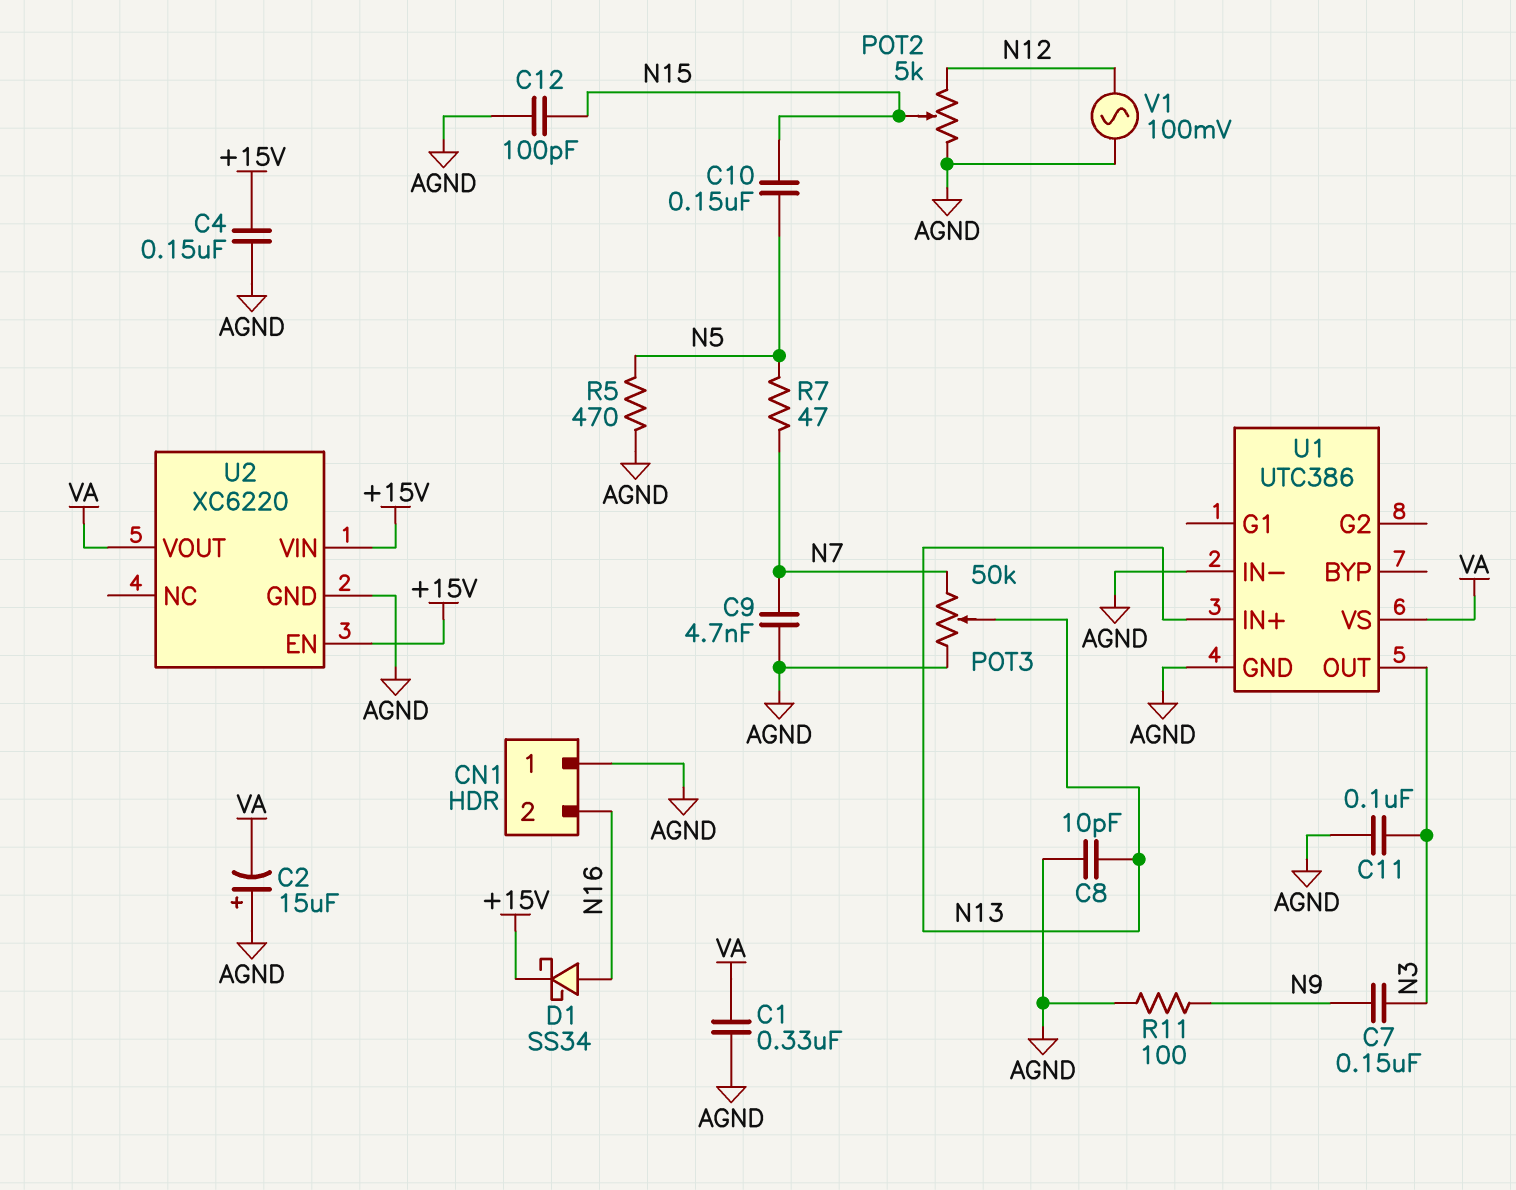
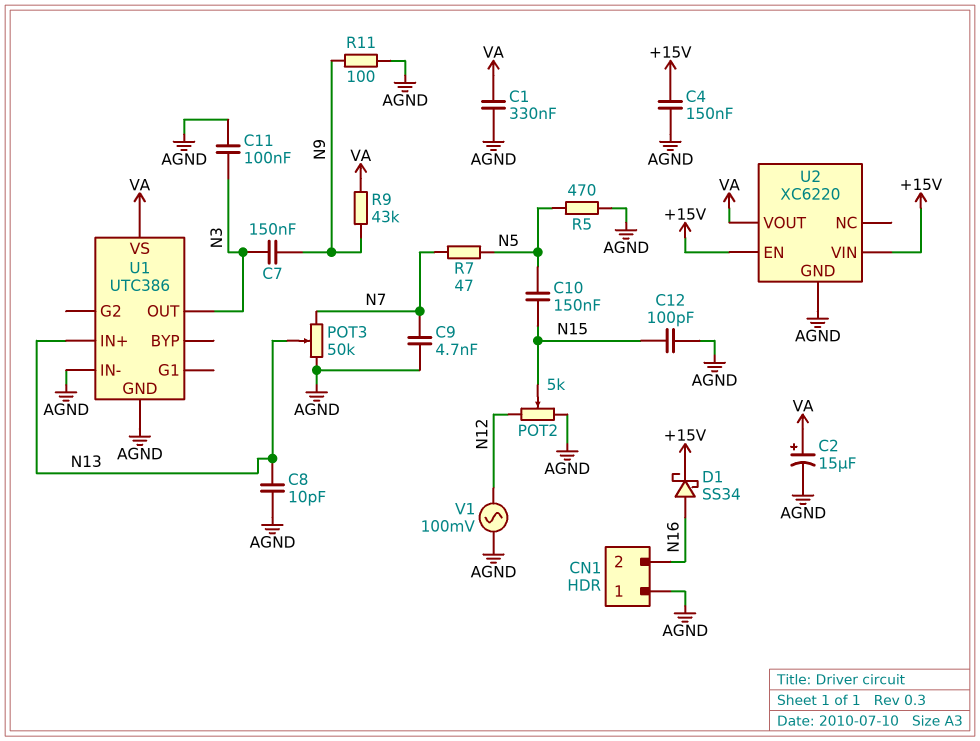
C2: 15uF (plus AGND, minus VA) -> 15uF (plus VA, minus AGND)
R9: none -> 43k (N9, VA)

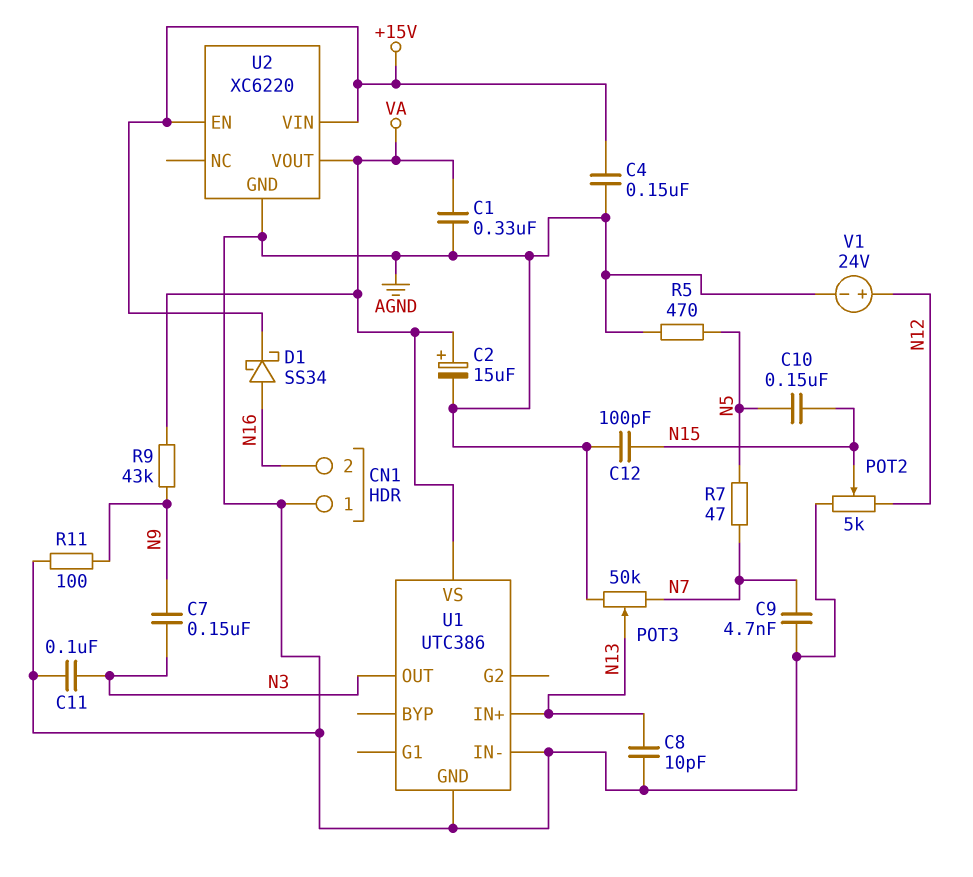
V1: AC 100mV (AGND, N12) -> 24V (plus N12, minus AGND)

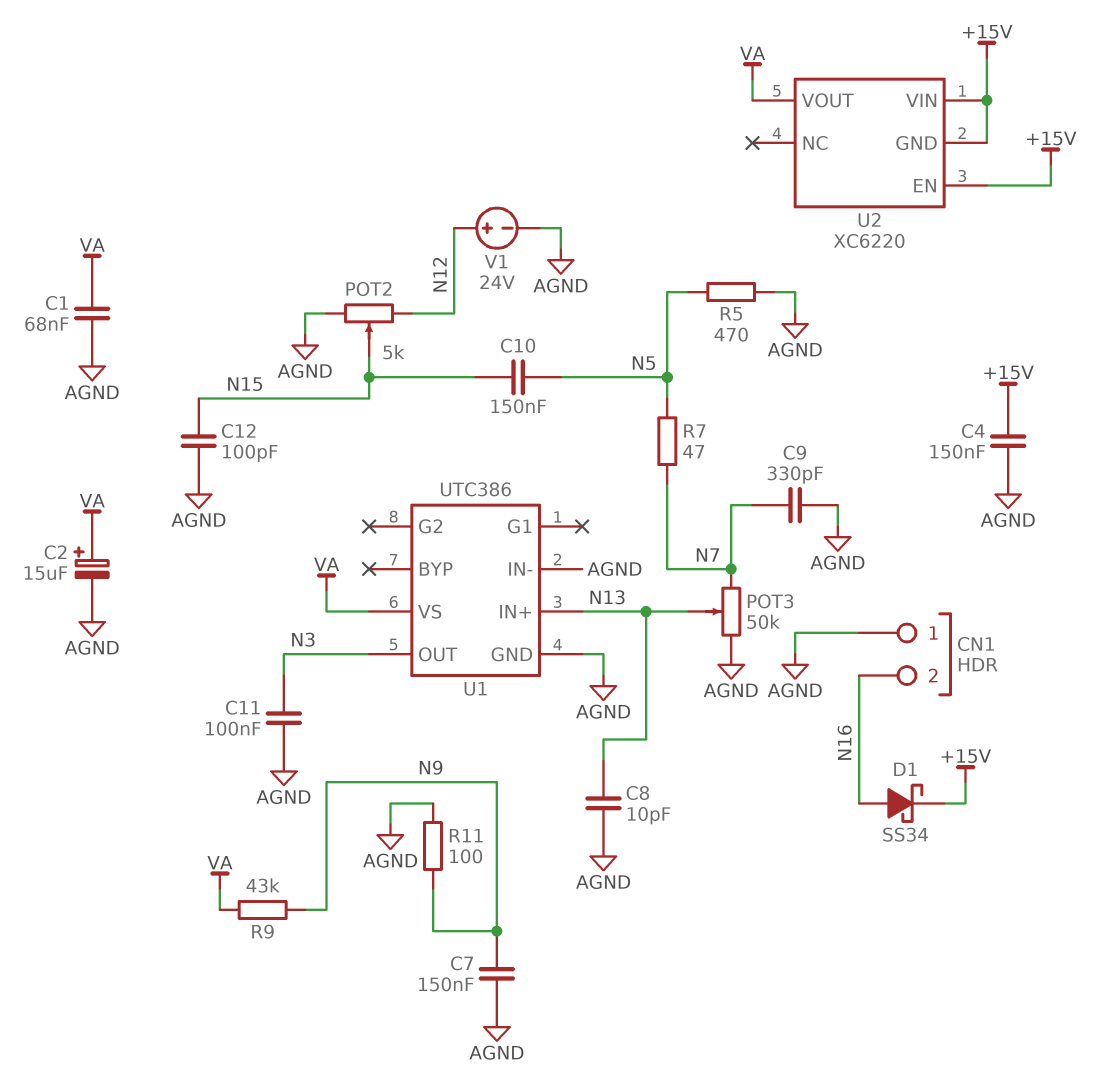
C1: 330nF (AGND, VA) -> 68nF (AGND, VA)
C7: 150nF (N3, N9) -> 150nF (AGND, N9)
C9: 4.7nF (AGND, N7) -> 330pF (AGND, N7)
U2 pin GND: AGND -> +15V

